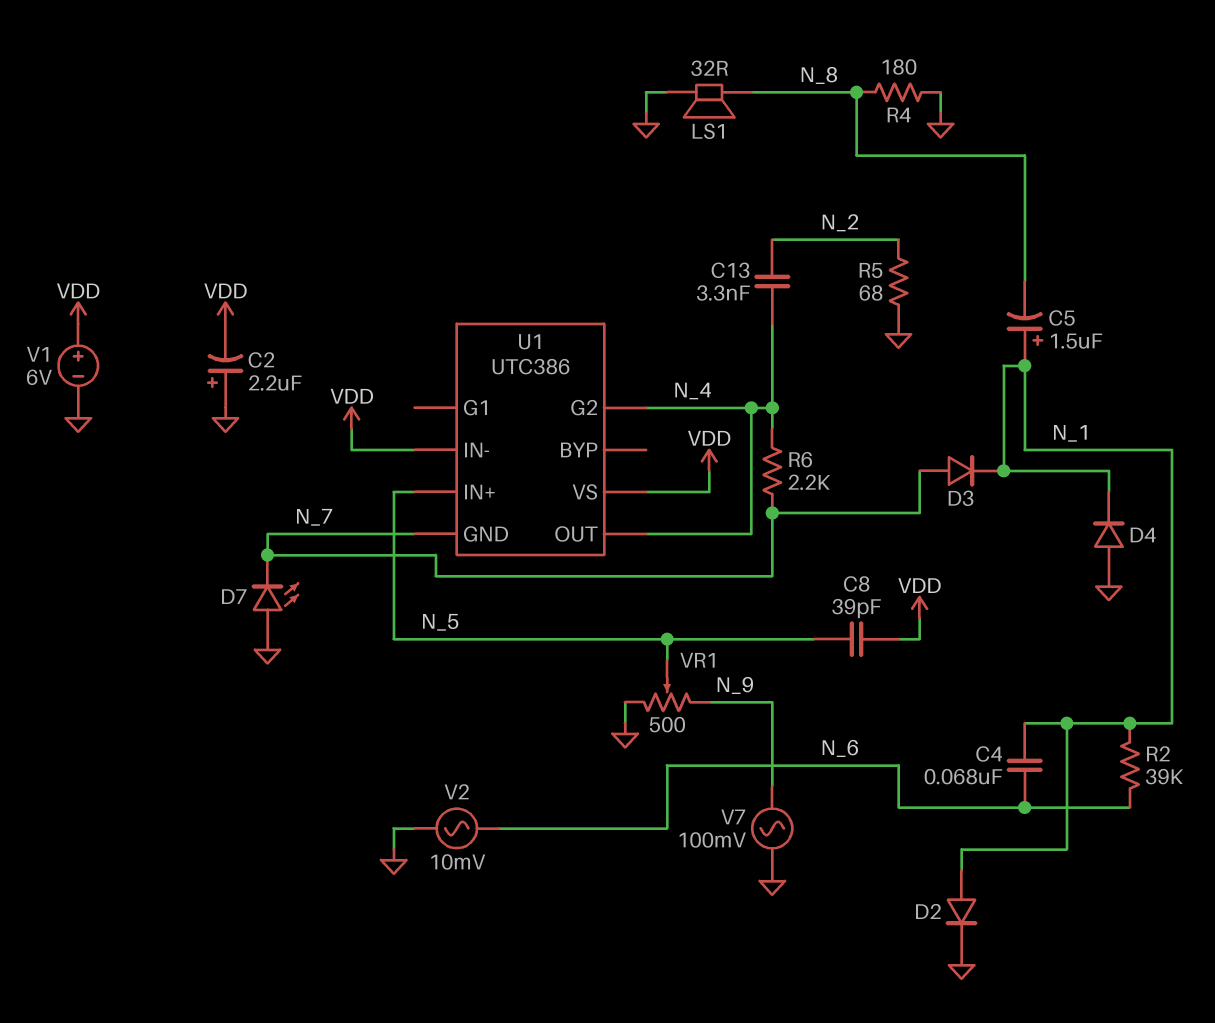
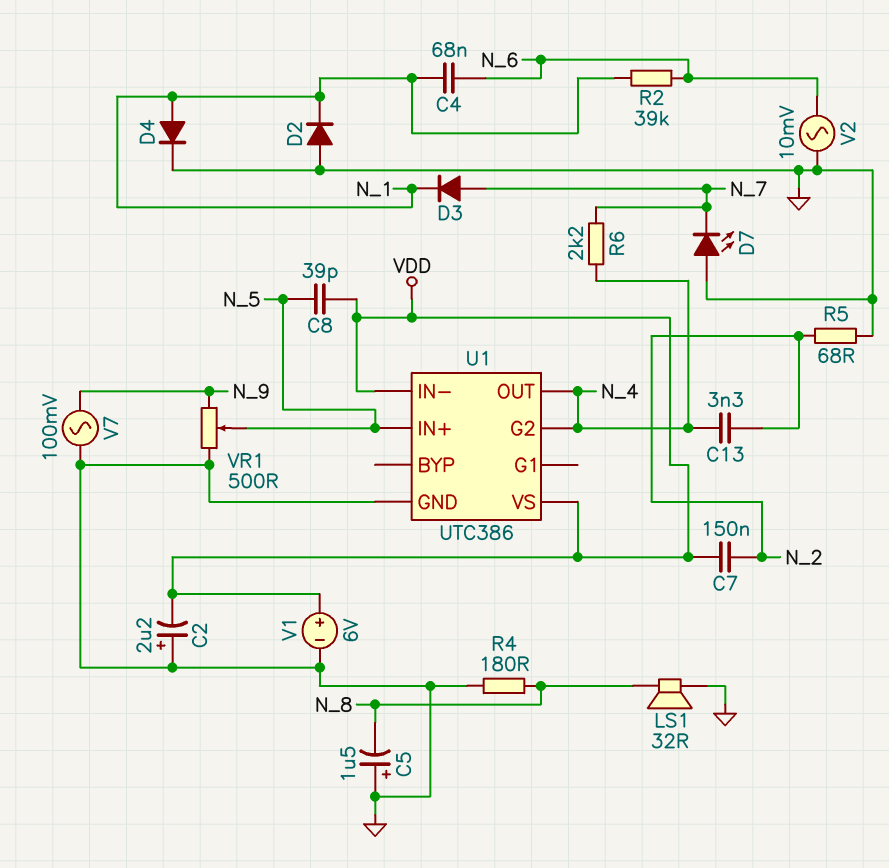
C5: 1.5uF (plus N_1, minus N_8) -> 1.5uF (plus GND, minus N_8)
C7: none -> 150nF (N_2, VDD)
D2: diode (A N_1, K GND) -> diode (A GND, K N_1)
D4: diode (A GND, K N_1) -> diode (A N_1, K GND)
U1 pin GND: N_7 -> GND

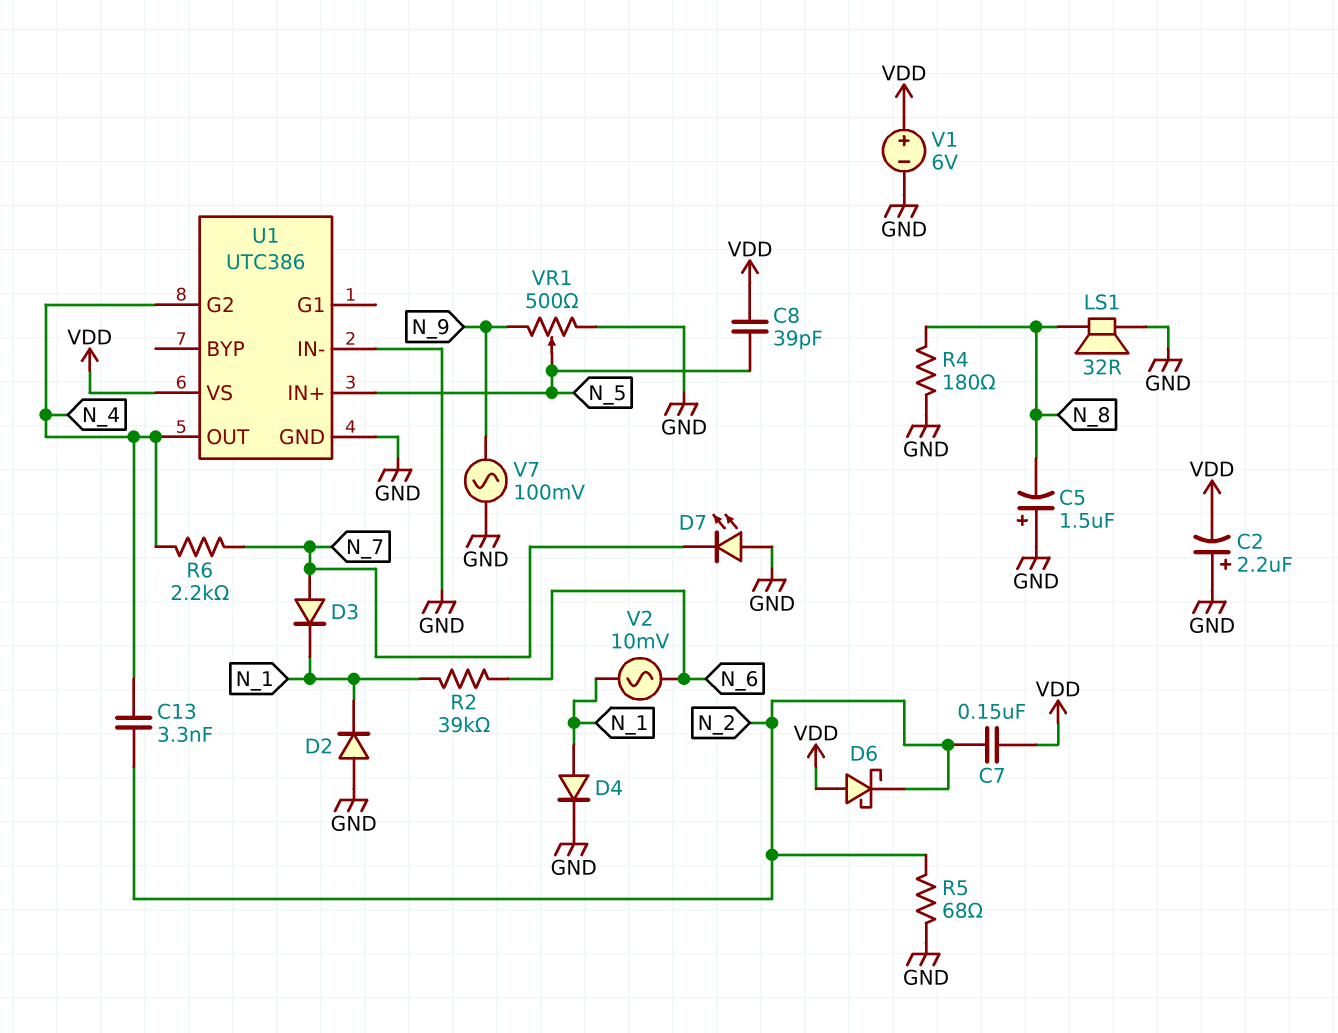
C4: 68nF (N_1, N_6) -> none
D6: none -> schottky (A VDD, K N_2)
U1 pin IN-: VDD -> GND
V2: AC 10mV (GND, N_6) -> AC 10mV (N_1, N_6)

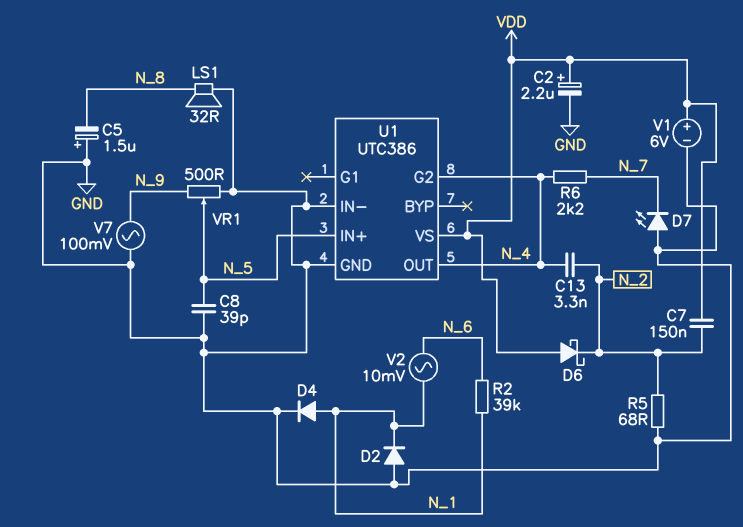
C2: 2.2uF (plus GND, minus VDD) -> 2.2uF (plus VDD, minus GND)
C8: 39pF (N_5, VDD) -> 39pF (GND, N_5)
D3: diode (A N_7, K N_1) -> none
R4: 180 (GND, N_8) -> none

